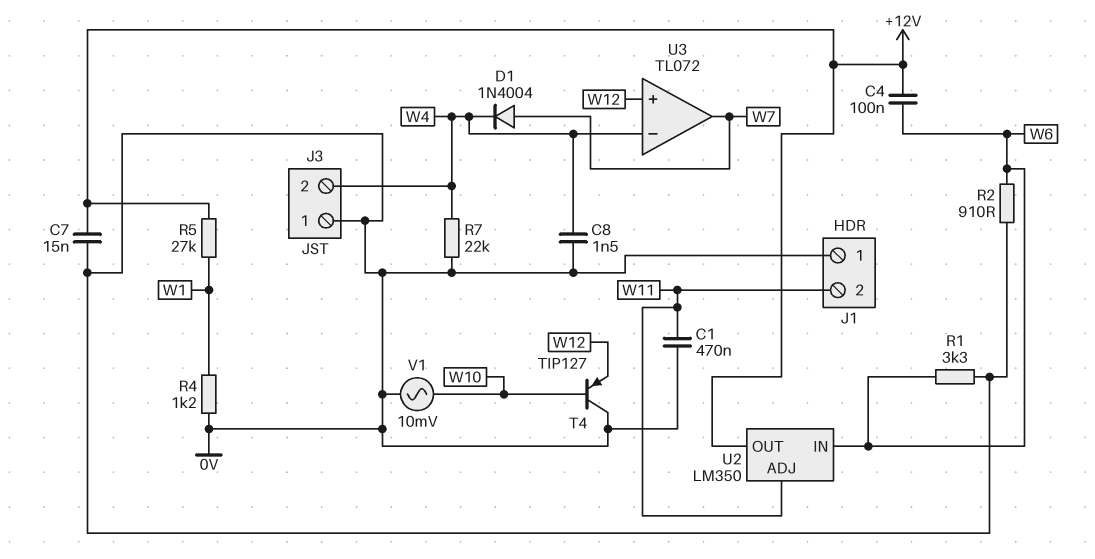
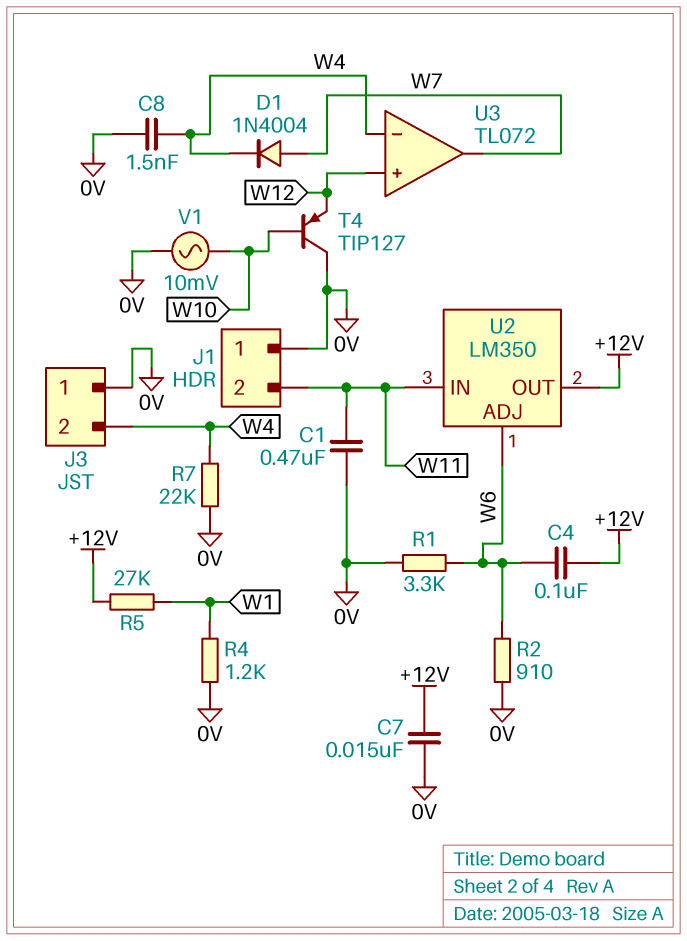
U2 pin ADJ: W11 -> W6
U2 pin IN: W6 -> W11

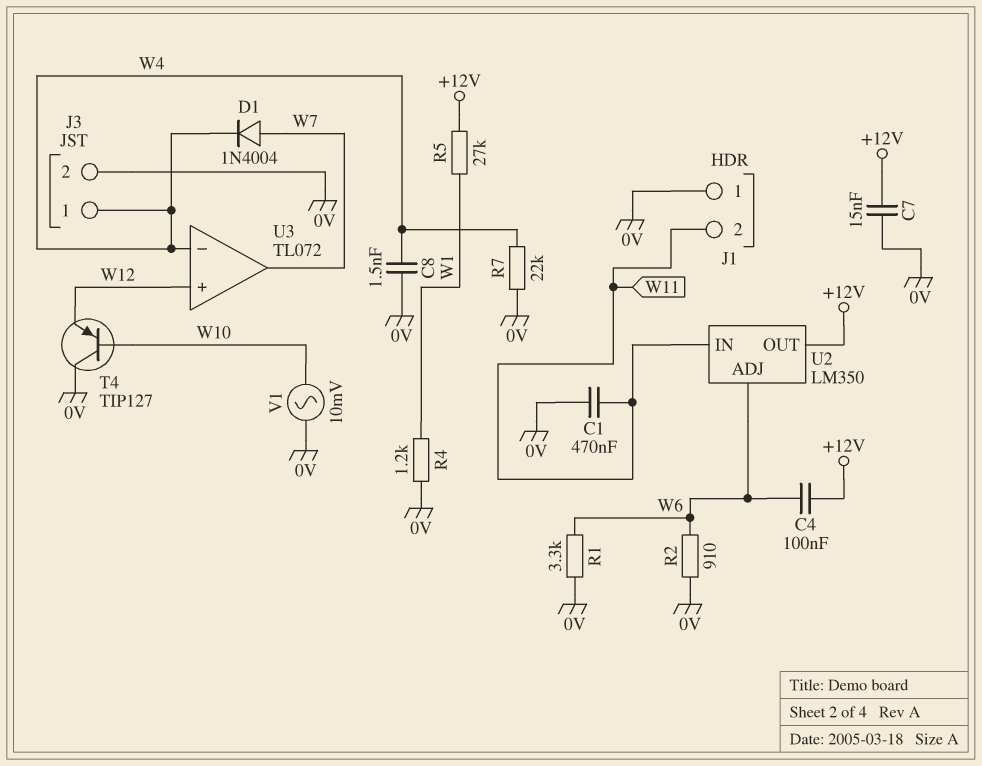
J3 pin 1: 0V -> W4
J3 pin 2: W4 -> 0V

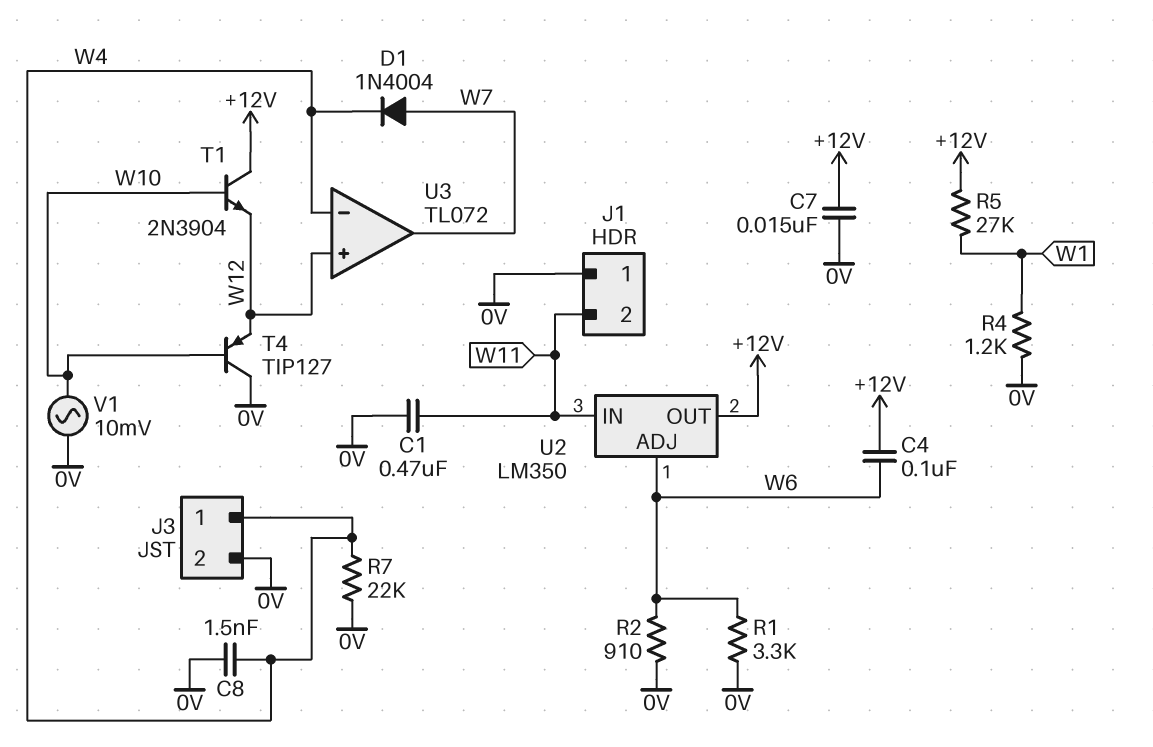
T1: none -> NPN 2N3904 (B W10, C +12V, E W12)

